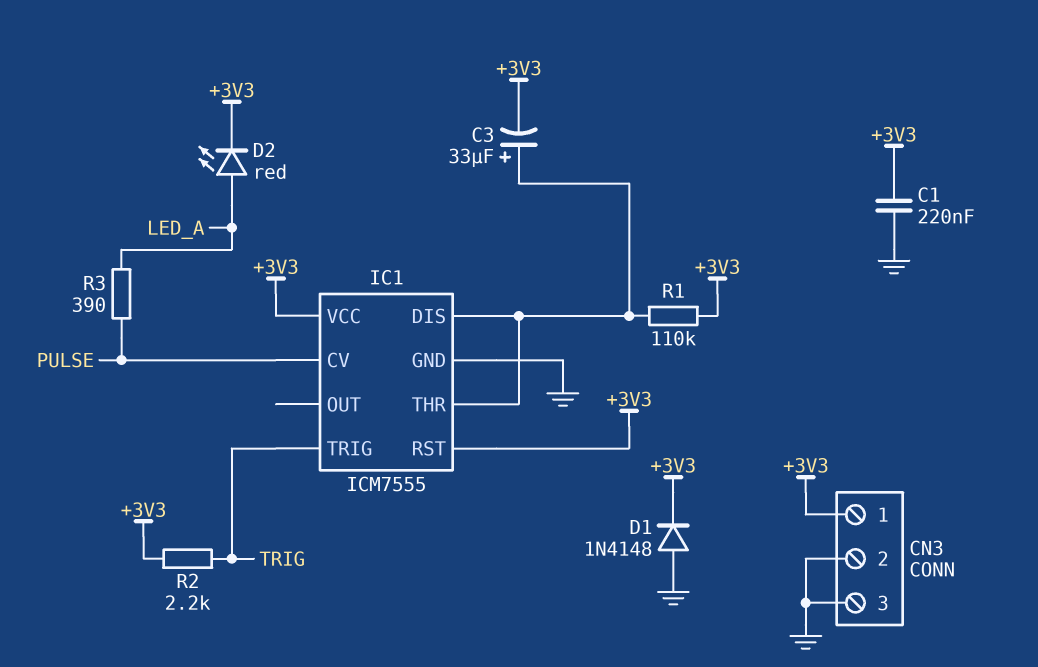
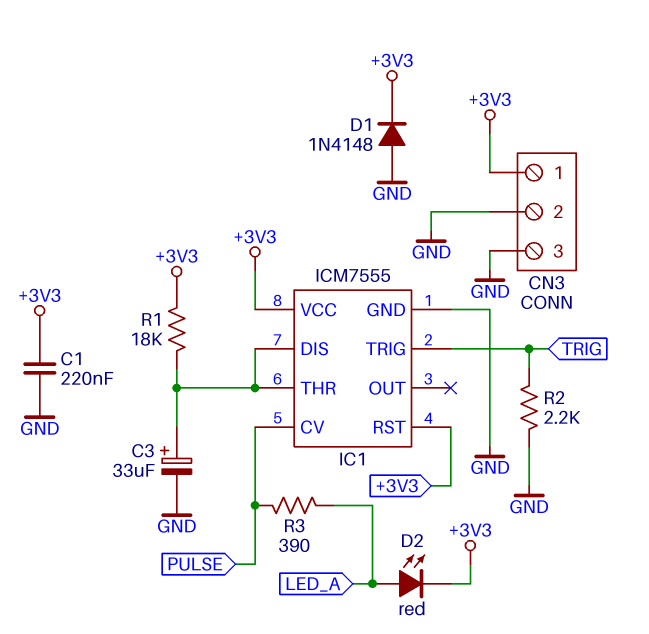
C3: 33uF (plus IC1/DIS, minus +3V3) -> 33uF (plus IC1/DIS, minus GND)
R1: 110k (+3V3, IC1/DIS) -> 18k (+3V3, IC1/DIS)
R2: 2.2k (+3V3, TRIG) -> 2.2k (GND, TRIG)

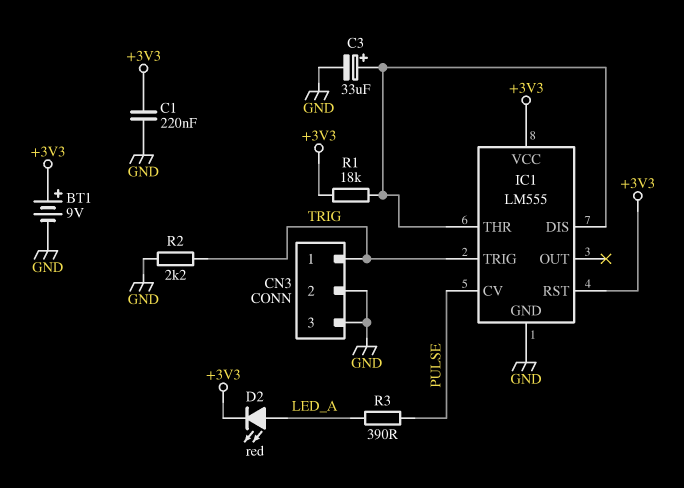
BT1: none -> 9V (plus +3V3, minus GND)
CN3 pin 1: +3V3 -> TRIG
D1: diode 1N4148 (A GND, K +3V3) -> none
IC1: ICM7555 -> LM555

